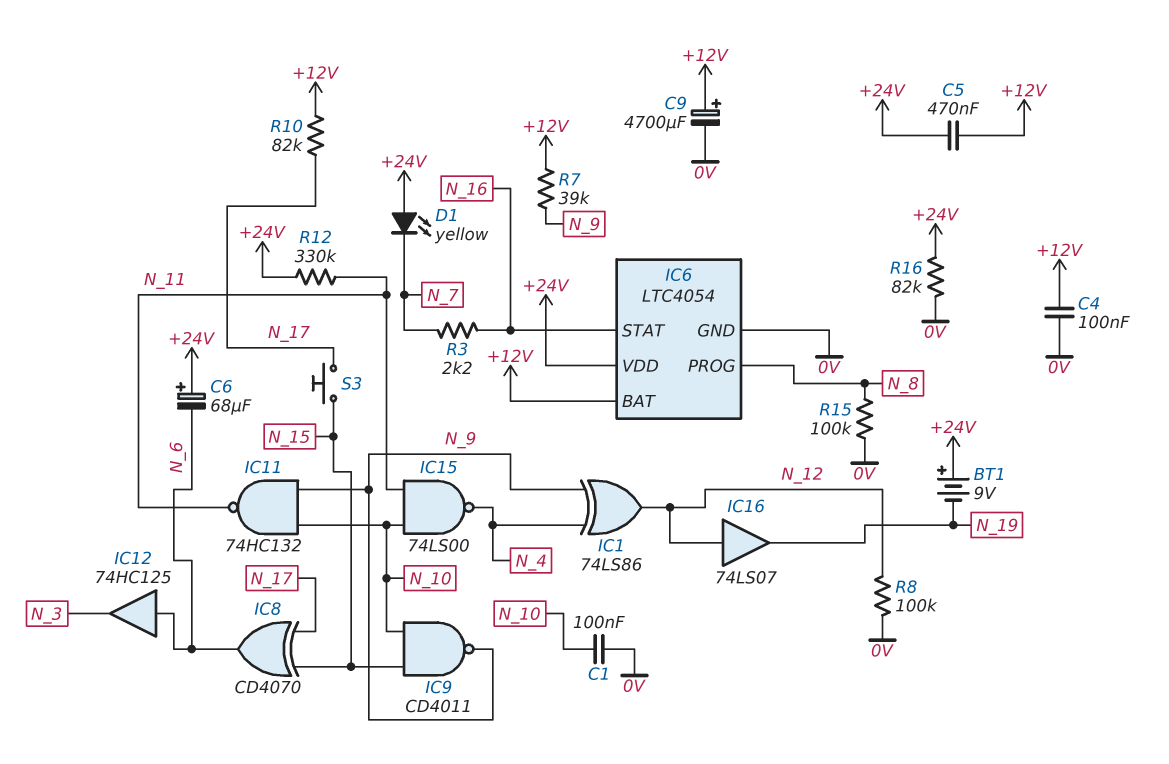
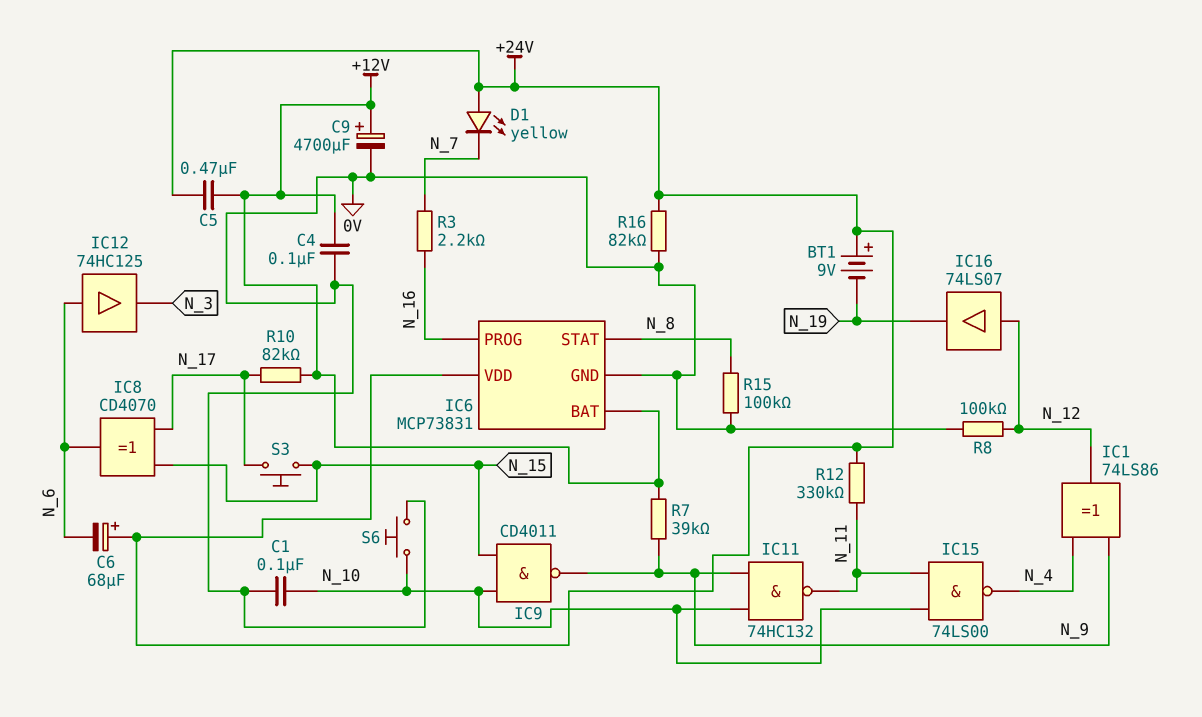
IC6: LTC4054 -> MCP73831
IC6 pin PROG: N_8 -> N_16
IC6 pin STAT: N_16 -> N_8
S6: none -> button (0V, N_10)

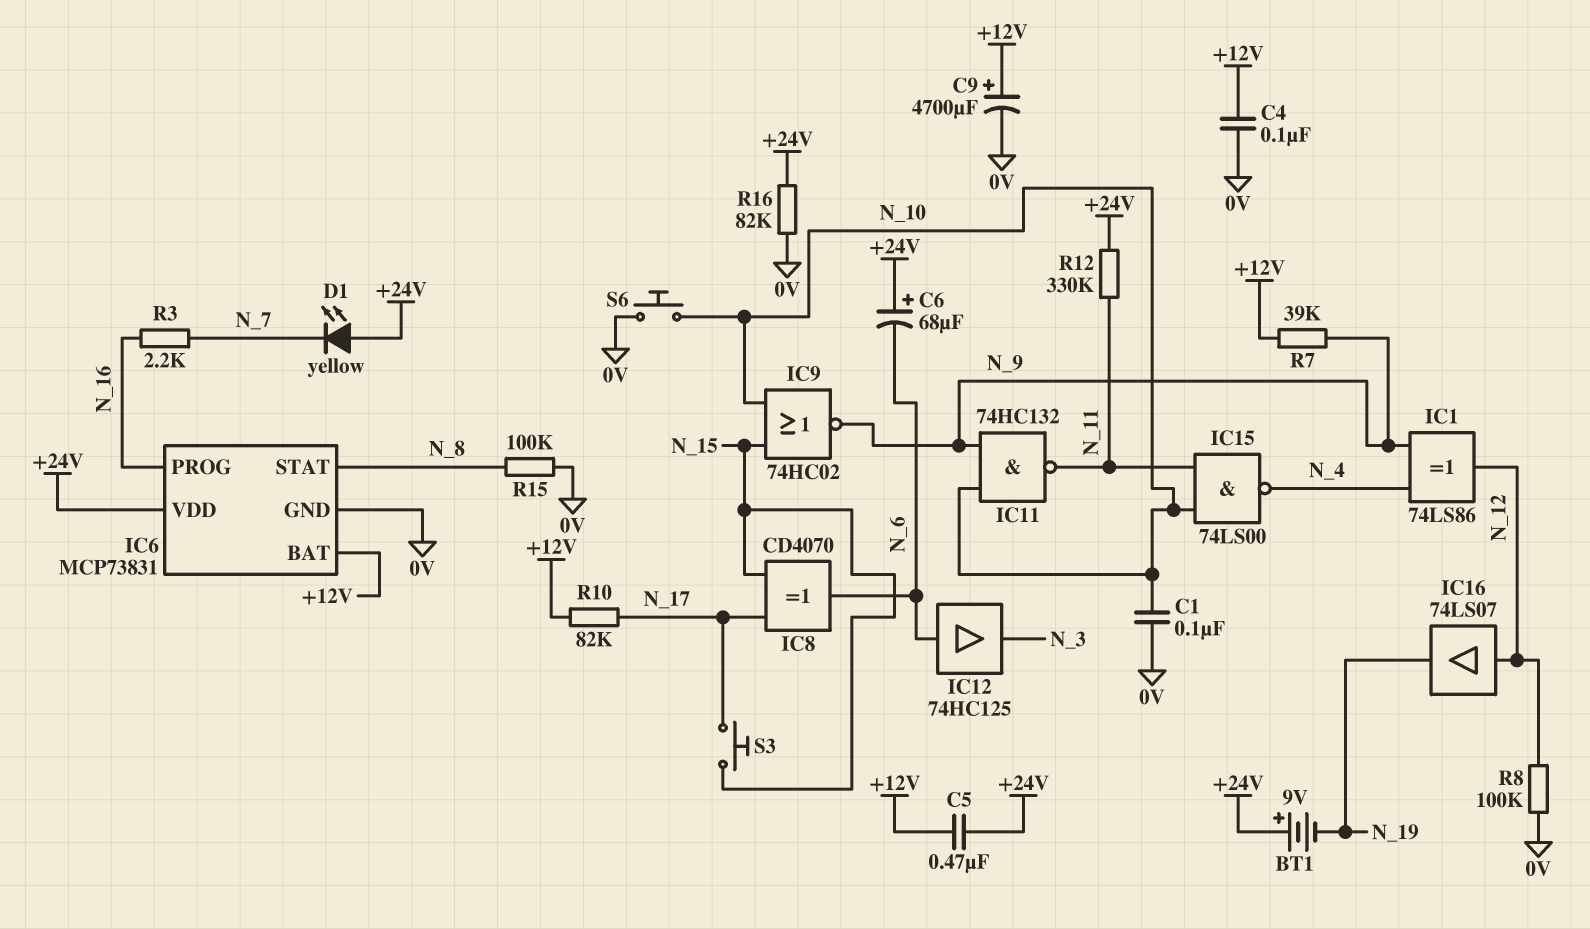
IC9: NAND CD4011 (in N_10, in N_15, out N_9) -> NOR 74HC02 (in N_10, in N_15, out N_9)

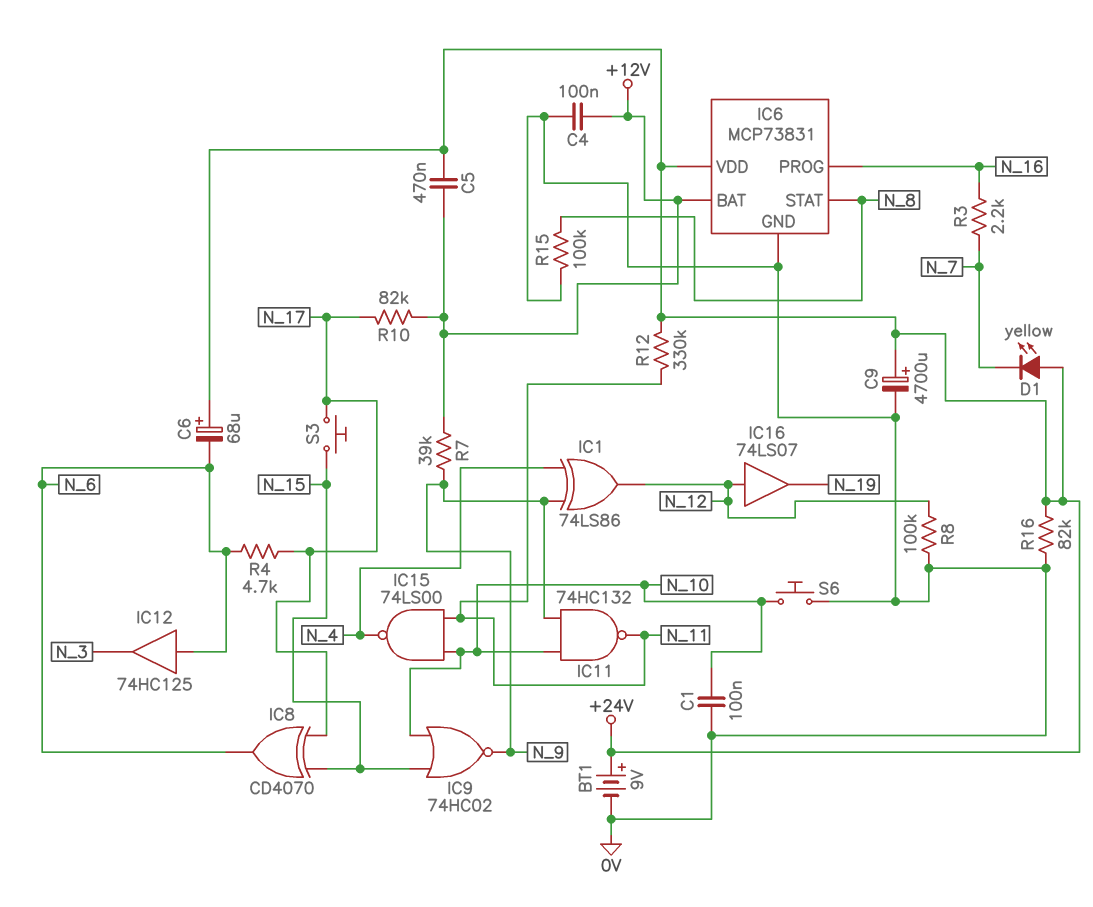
BT1: 9V (plus +24V, minus N_19) -> 9V (plus +24V, minus 0V)
C9: 4700uF (plus +12V, minus 0V) -> 4700uF (plus +24V, minus 0V)
R4: none -> 4.7k (N_6, N_17)

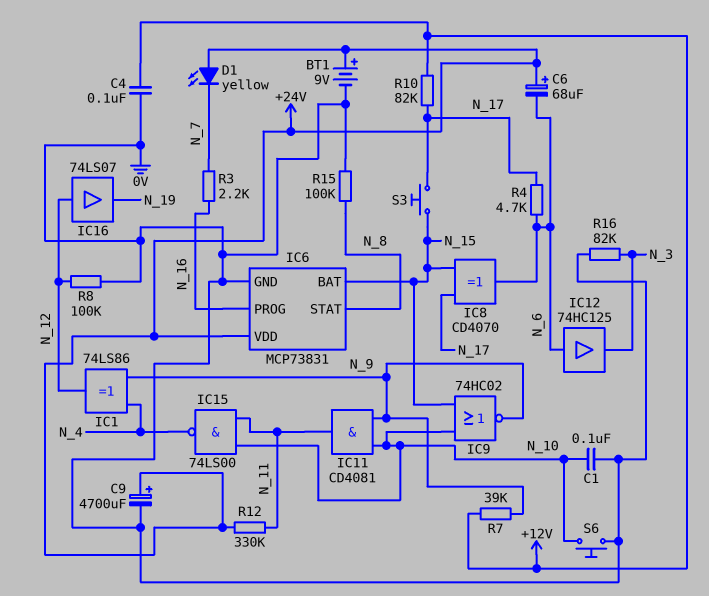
C5: 470nF (+12V, +24V) -> none
IC6 pin BAT: +12V -> N_15
IC11: NAND 74HC132 (in N_9, in N_10, out N_11) -> AND CD4081 (in N_9, in N_10, out N_11)
R16: 82k (+24V, 0V) -> 82k (0V, N_3)

